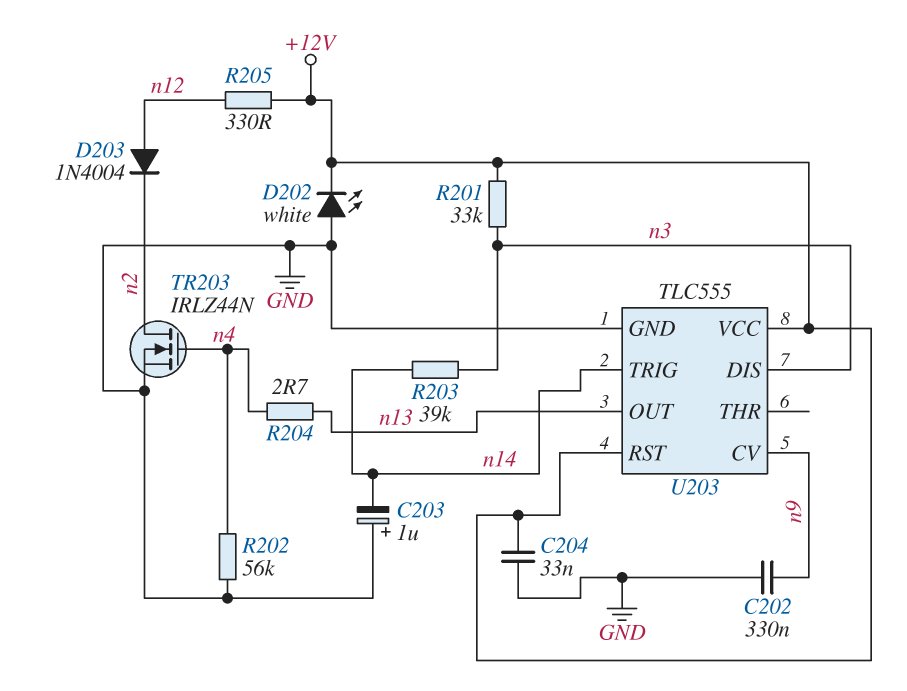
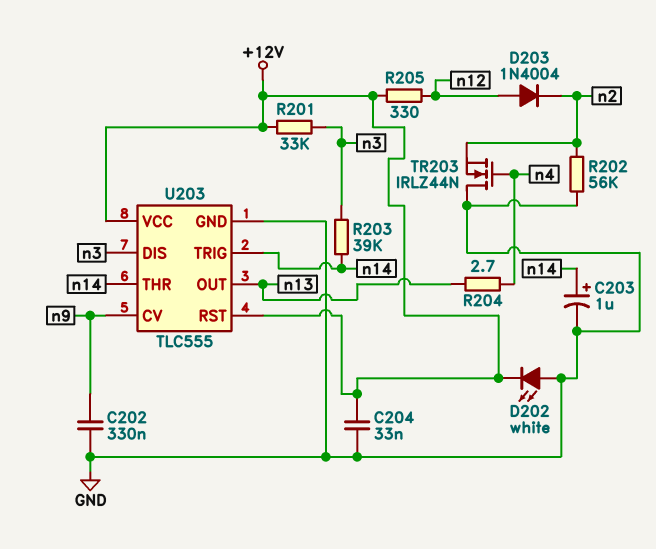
C203: 1uF (plus GND, minus n14) -> 1uF (plus n14, minus GND)
R202: 56k (GND, n4) -> 56k (GND, n2)
TR203: NMOS IRLZ44N (G n4, D n2, S GND) -> NMOS IRLZ44N (G n4, D GND, S n2)
U203 pin THR: none -> n14

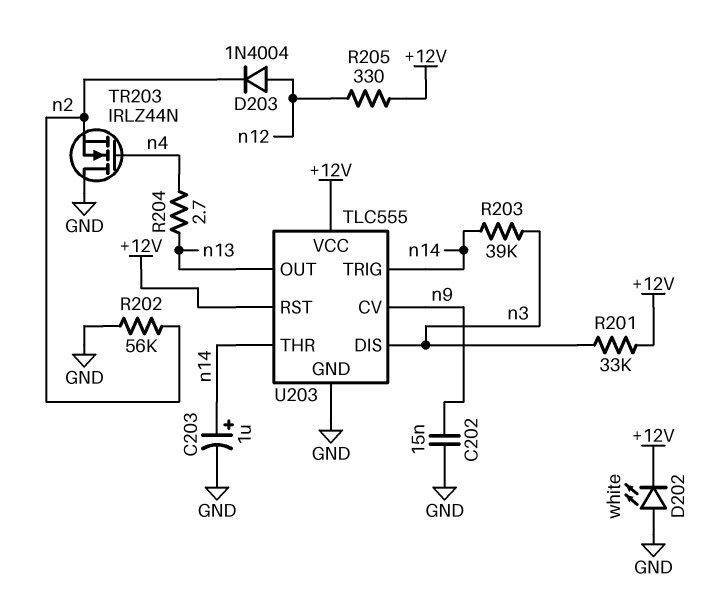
C202: 330nF (GND, n9) -> 15nF (GND, n9)
C204: 33nF (+12V, GND) -> none

